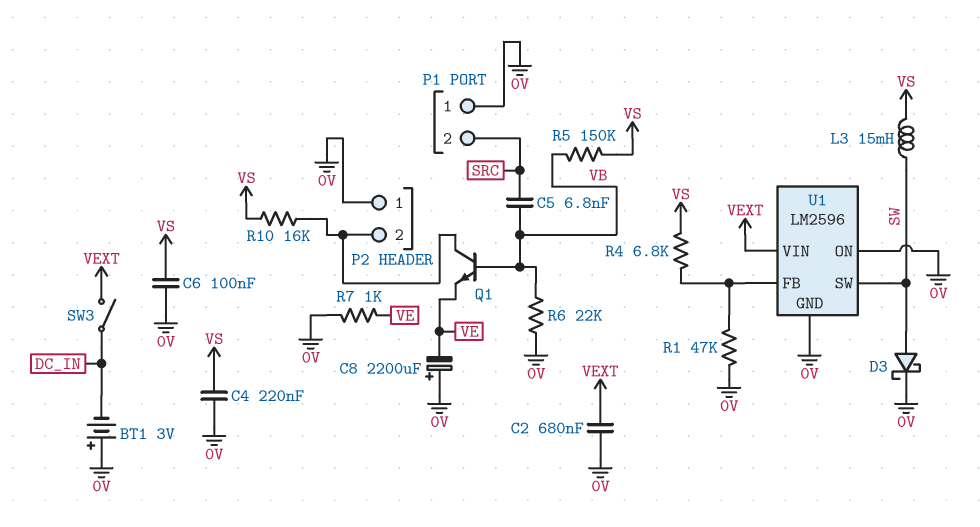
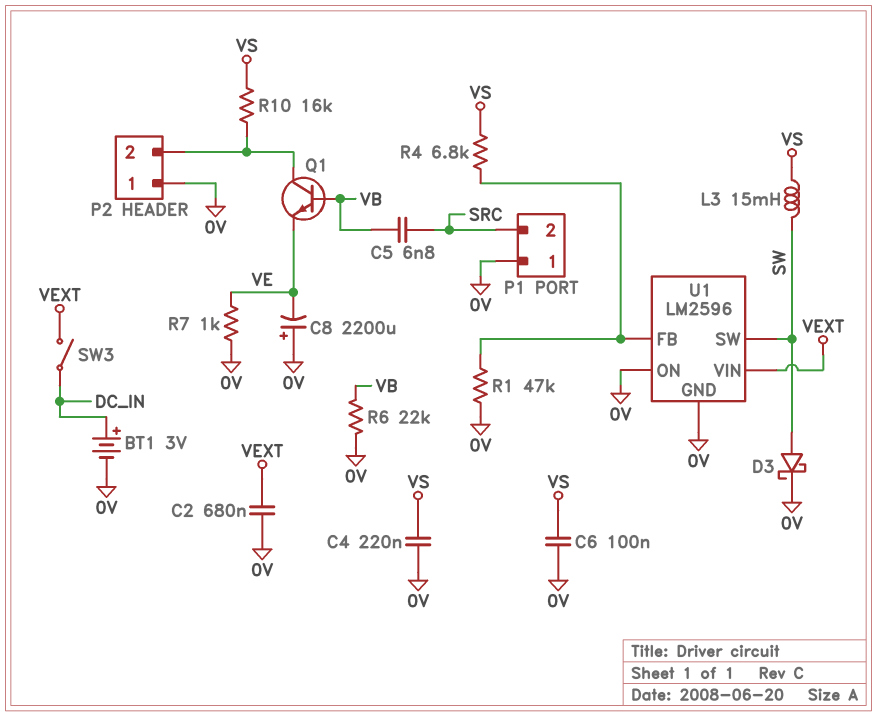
BT1: 3V (plus 0V, minus DC_IN) -> 3V (plus DC_IN, minus 0V)
R5: 150k (VB, VS) -> none

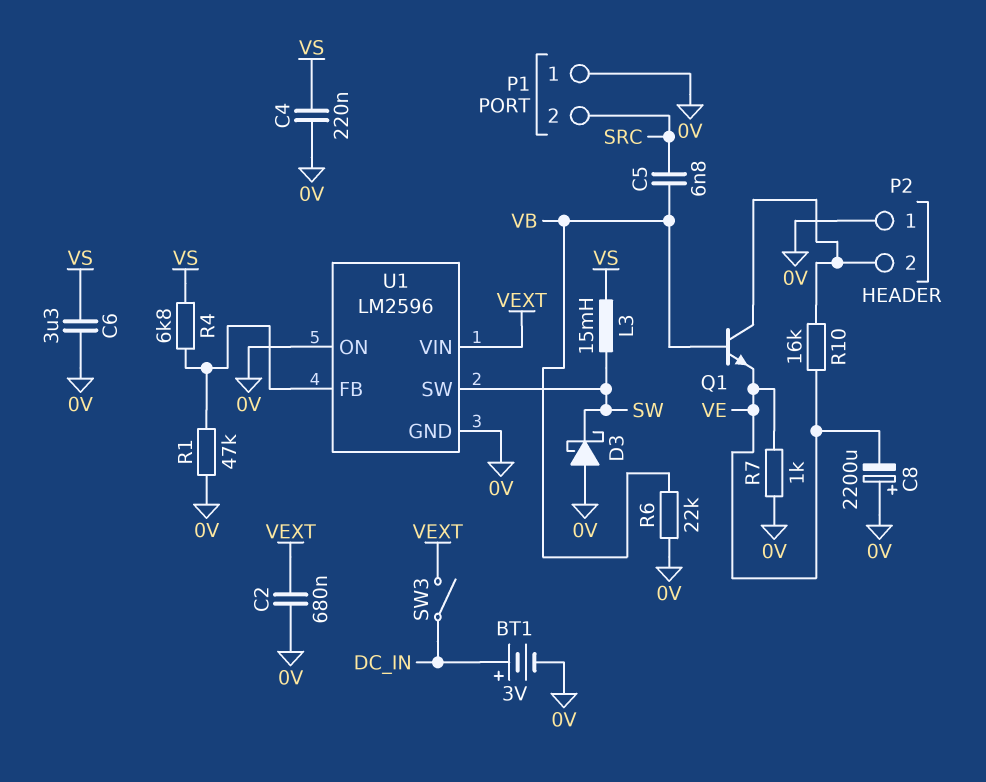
C6: 100nF (0V, VS) -> 3.3uF (0V, VS)
D3: schottky (A SW, K 0V) -> schottky (A 0V, K SW)
R10: 16k (P2/2, VS) -> 16k (P2/2, VE)

